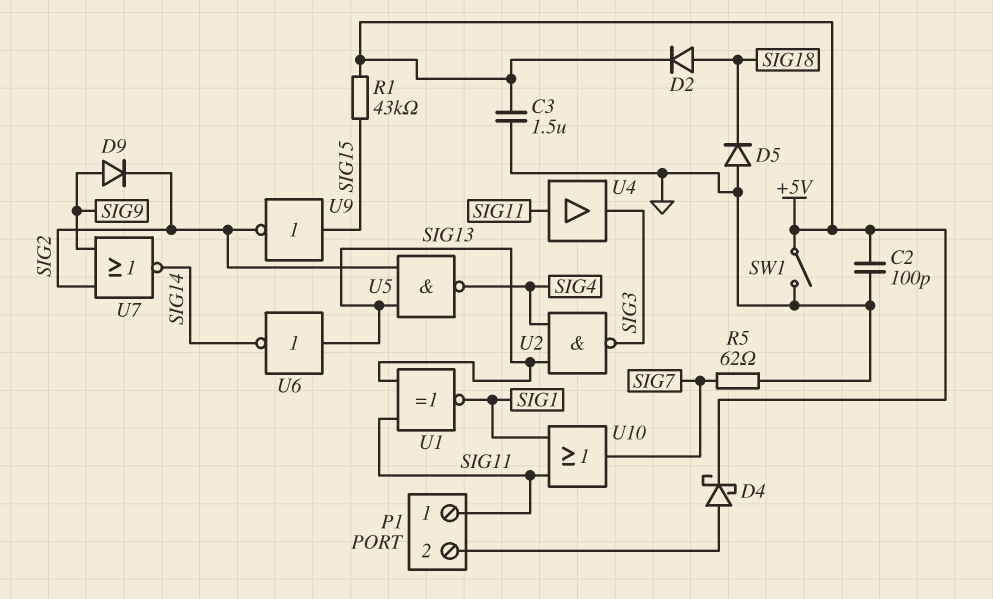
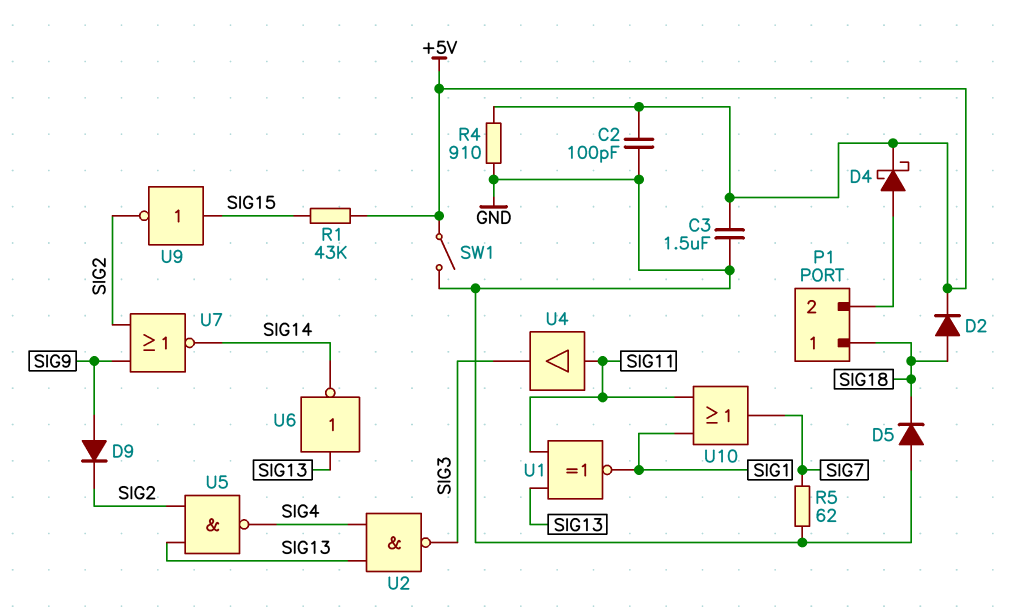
P1 pin 1: SIG11 -> SIG18
R4: none -> 910 (+5V, GND)

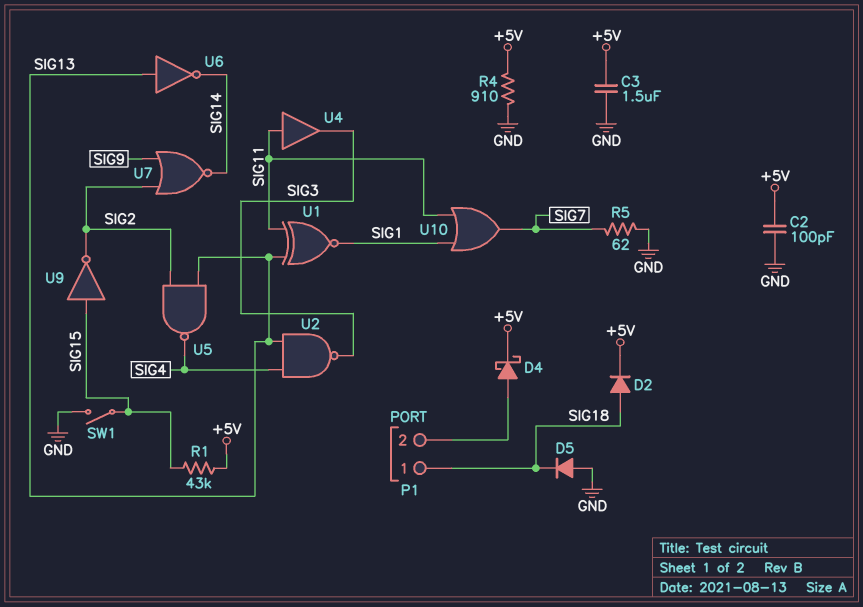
D9: diode (A SIG9, K SIG2) -> none
SW1: switch (+5V, GND) -> switch (GND, SIG15)

